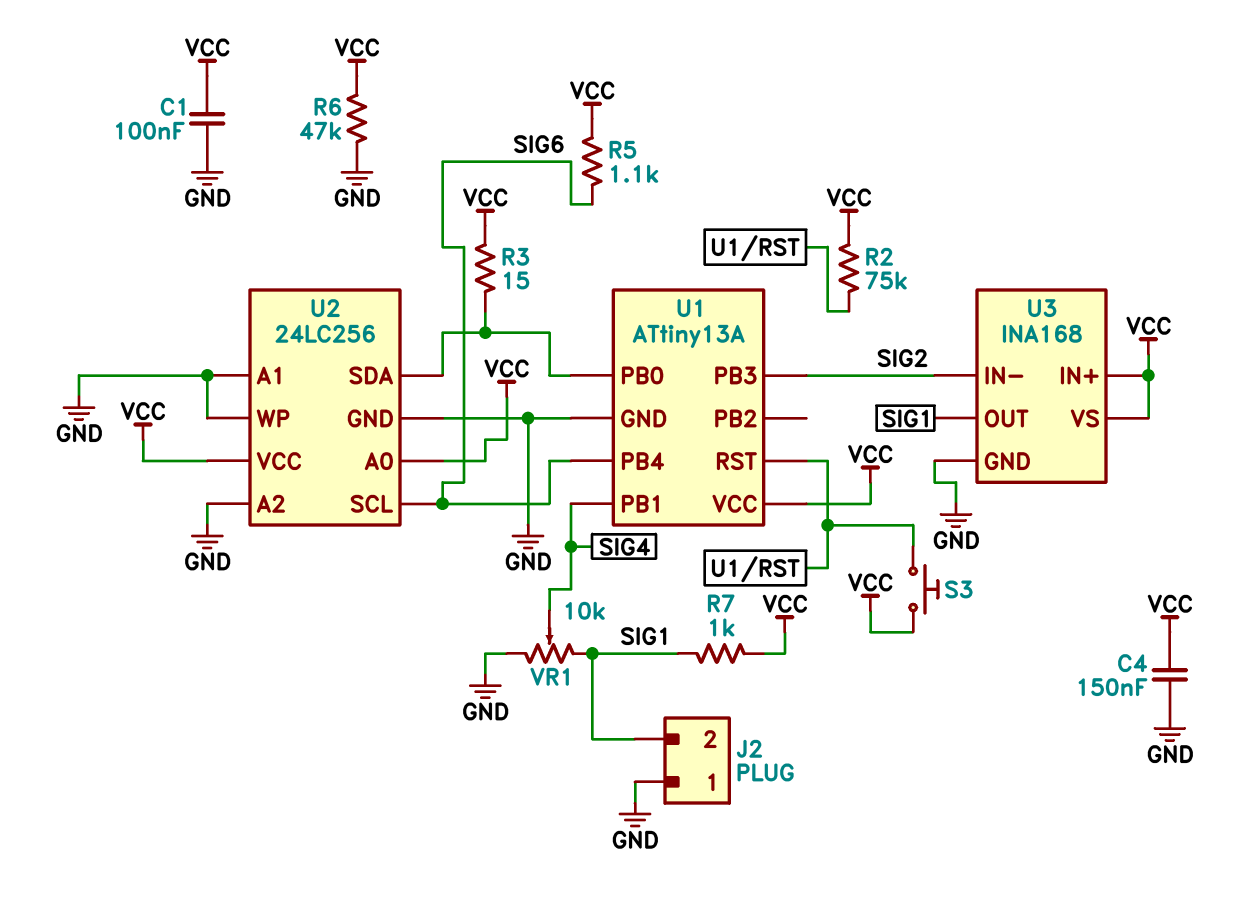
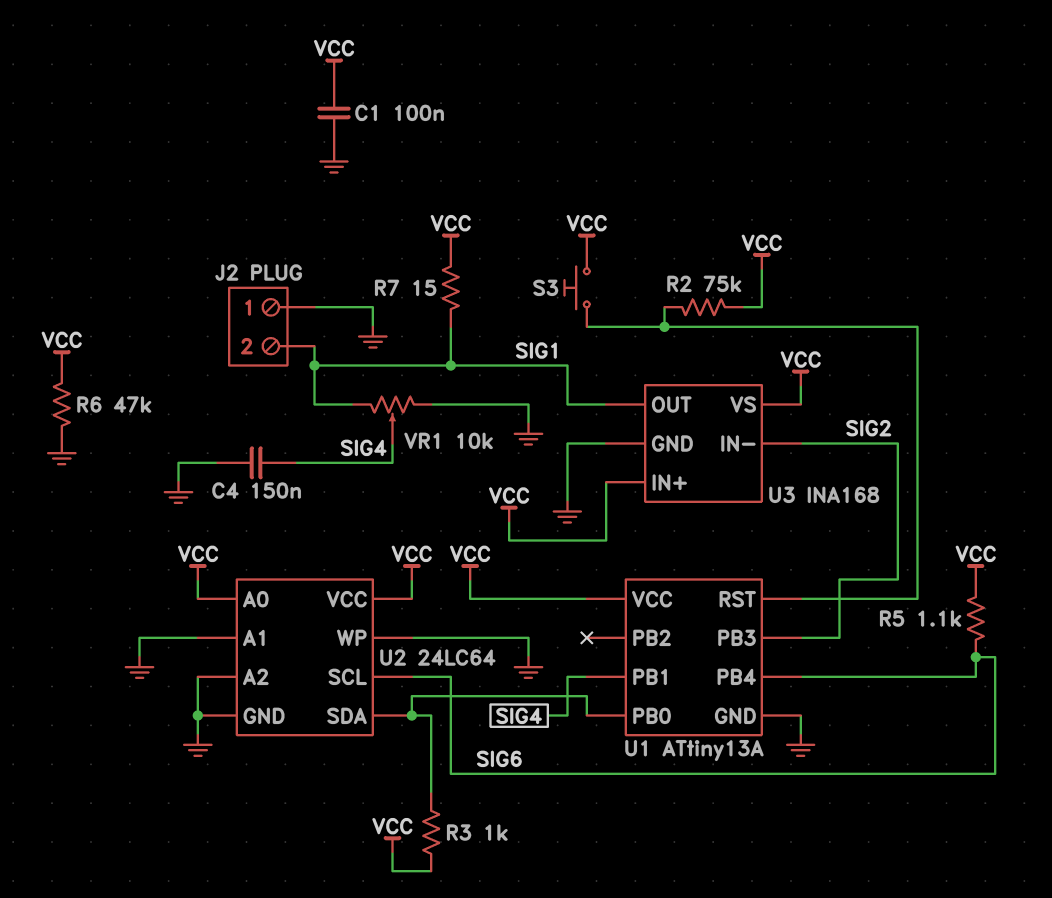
C4: 150nF (GND, VCC) -> 150nF (GND, SIG4)
R3: 15 (U1/PB0, VCC) -> 1k (U1/PB0, VCC)
R7: 1k (SIG1, VCC) -> 15 (SIG1, VCC)
U2: 24LC256 -> 24LC64

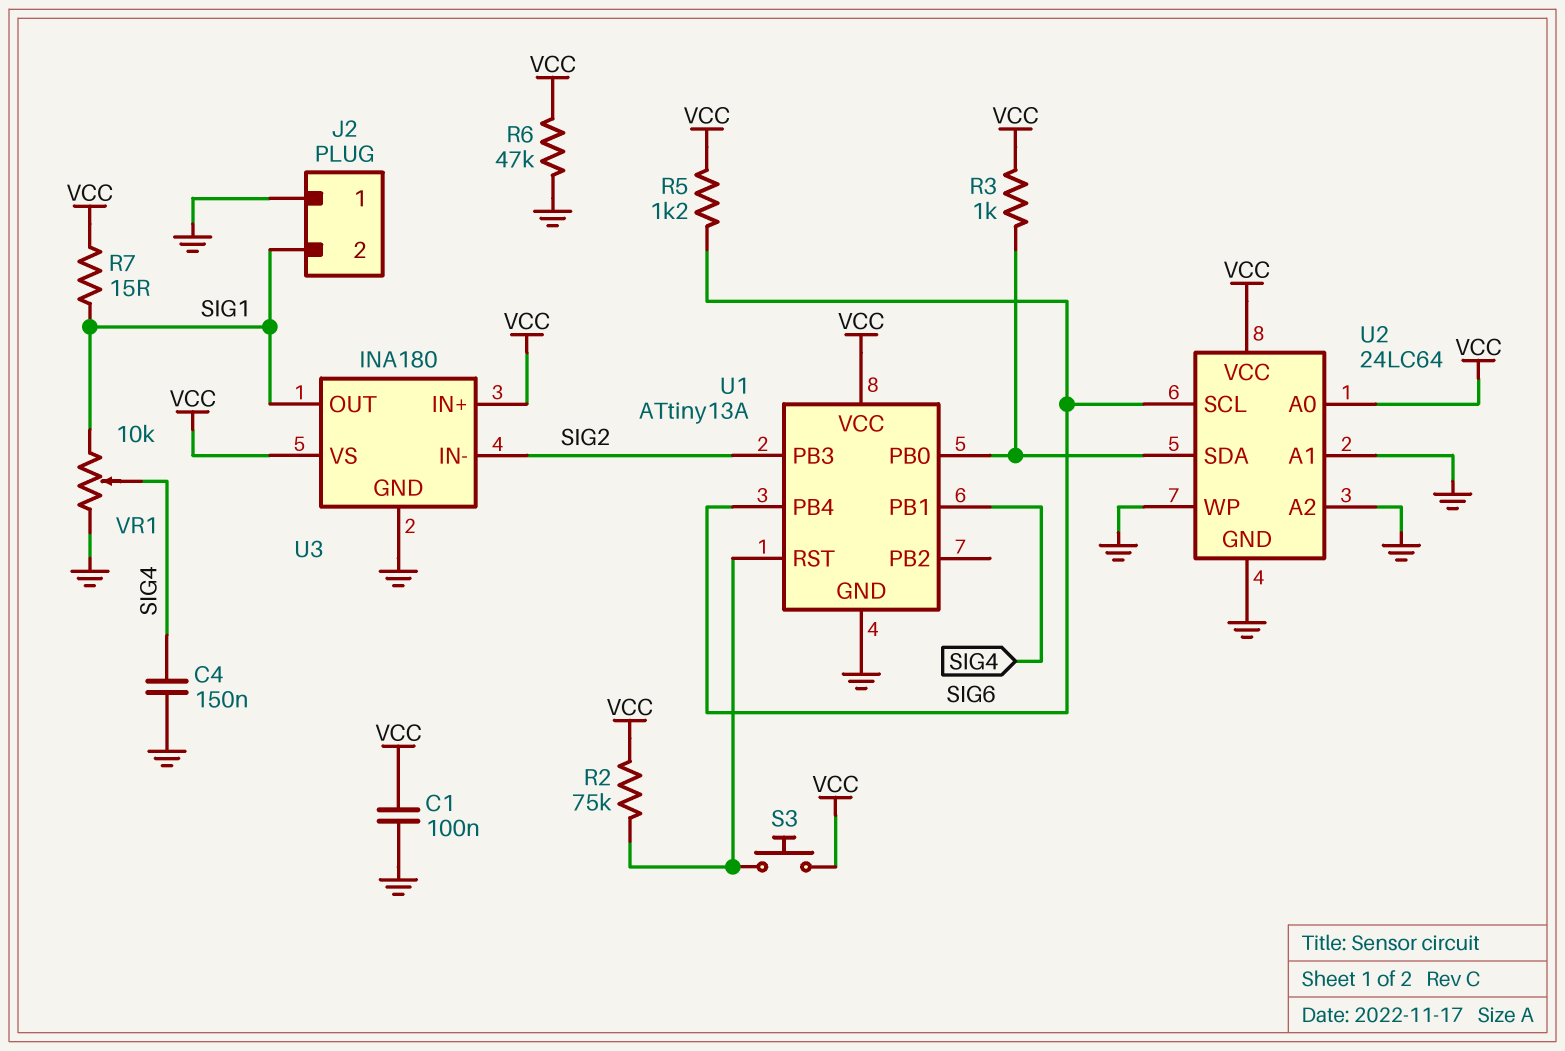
R5: 1.1k (SIG6, VCC) -> 1.2k (SIG6, VCC)
U3: INA168 -> INA180

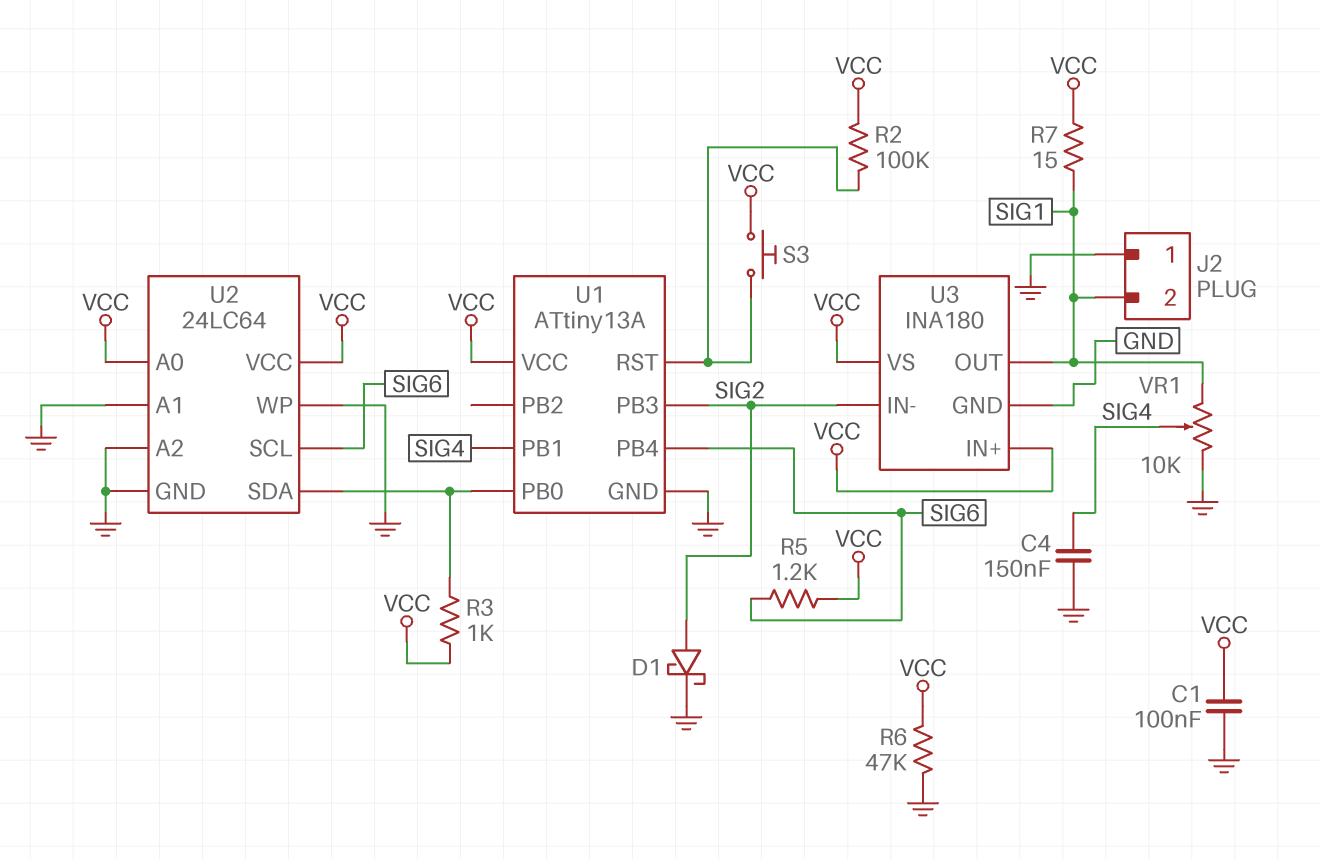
D1: none -> schottky (A SIG2, K GND)
R2: 75k (U1/RST, VCC) -> 100k (U1/RST, VCC)

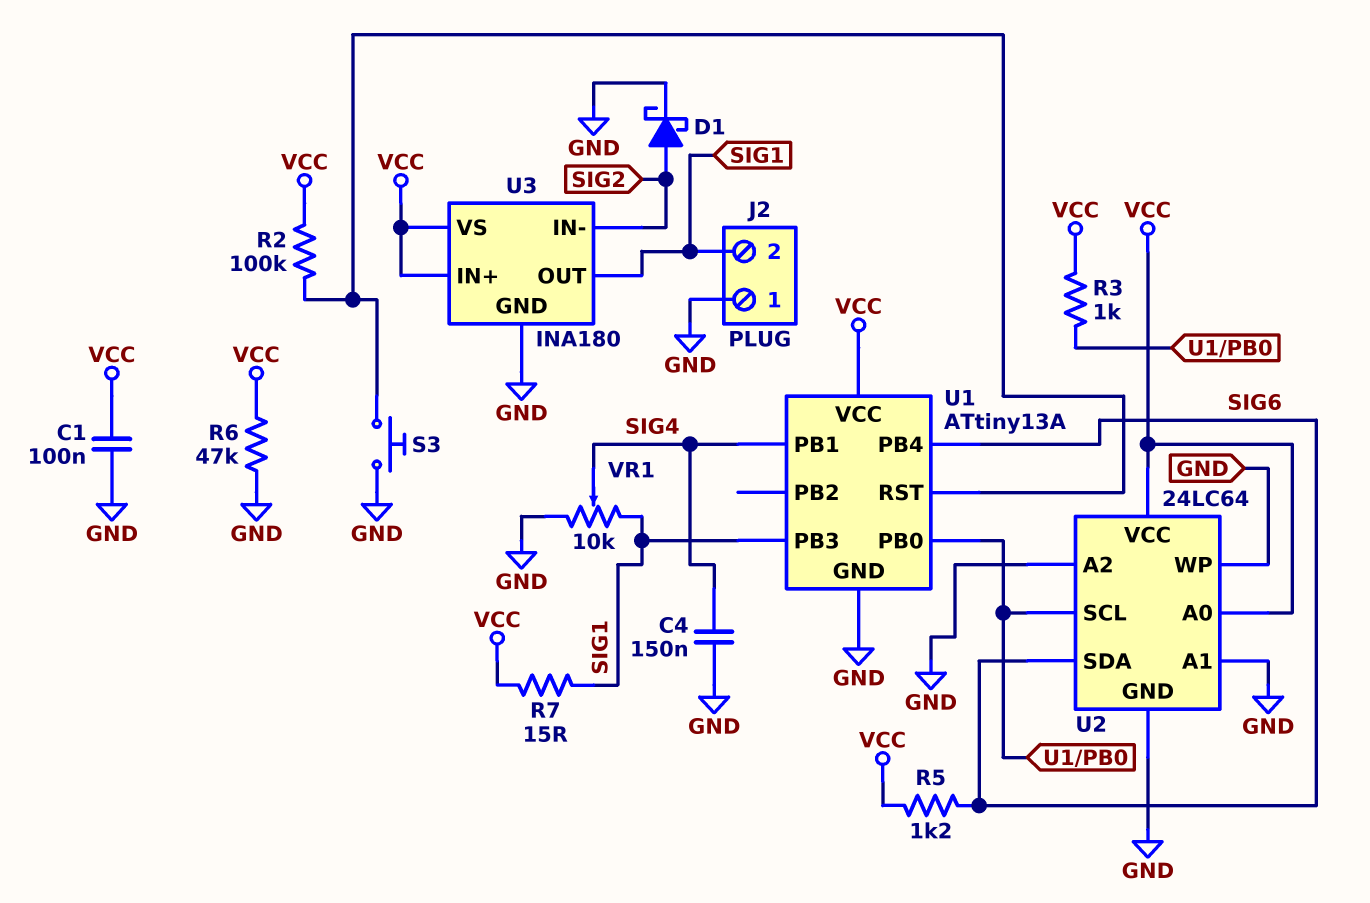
S3: button (U1/RST, VCC) -> button (GND, U1/RST)
U1 pin PB3: SIG2 -> SIG1
U2 pin SCL: SIG6 -> U1/PB0
U2 pin SDA: U1/PB0 -> SIG6

